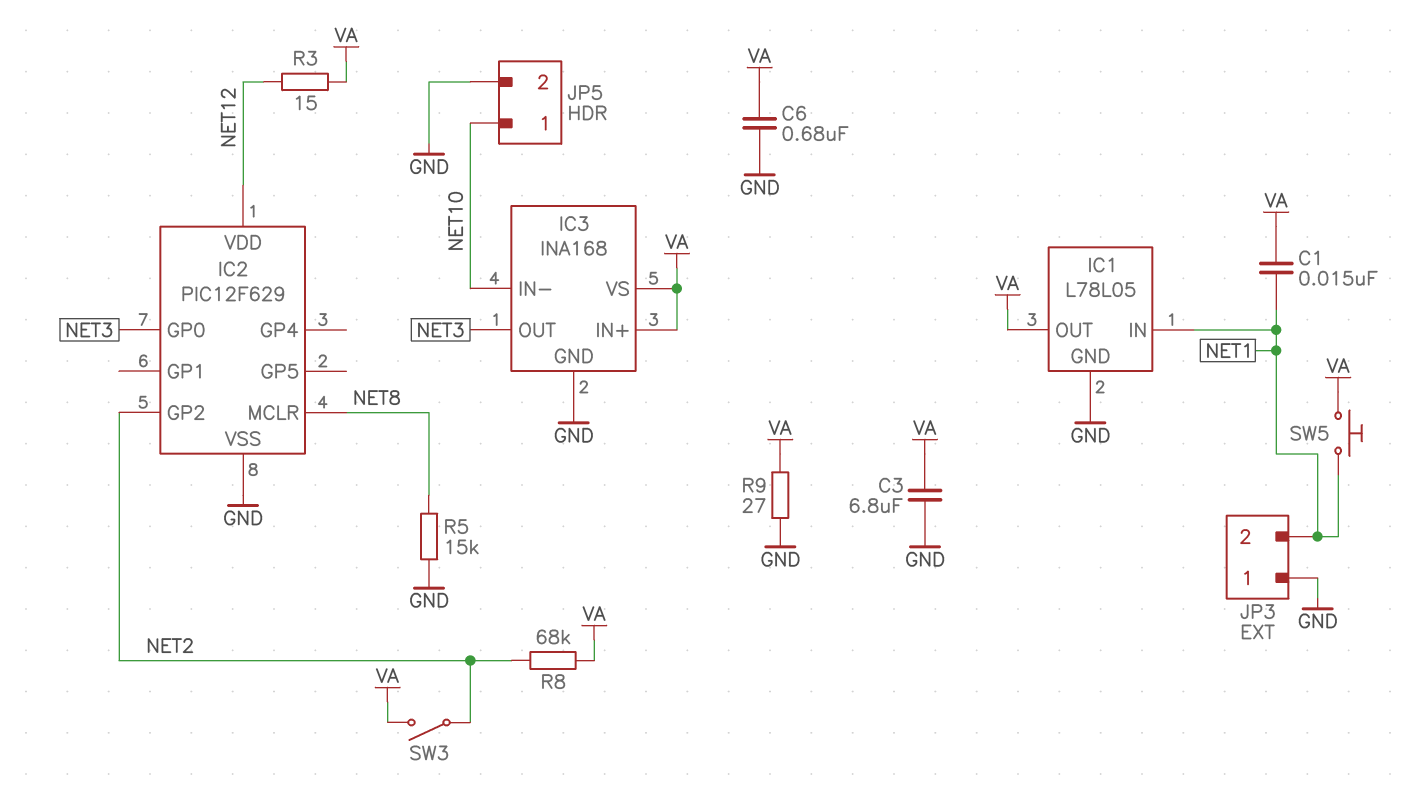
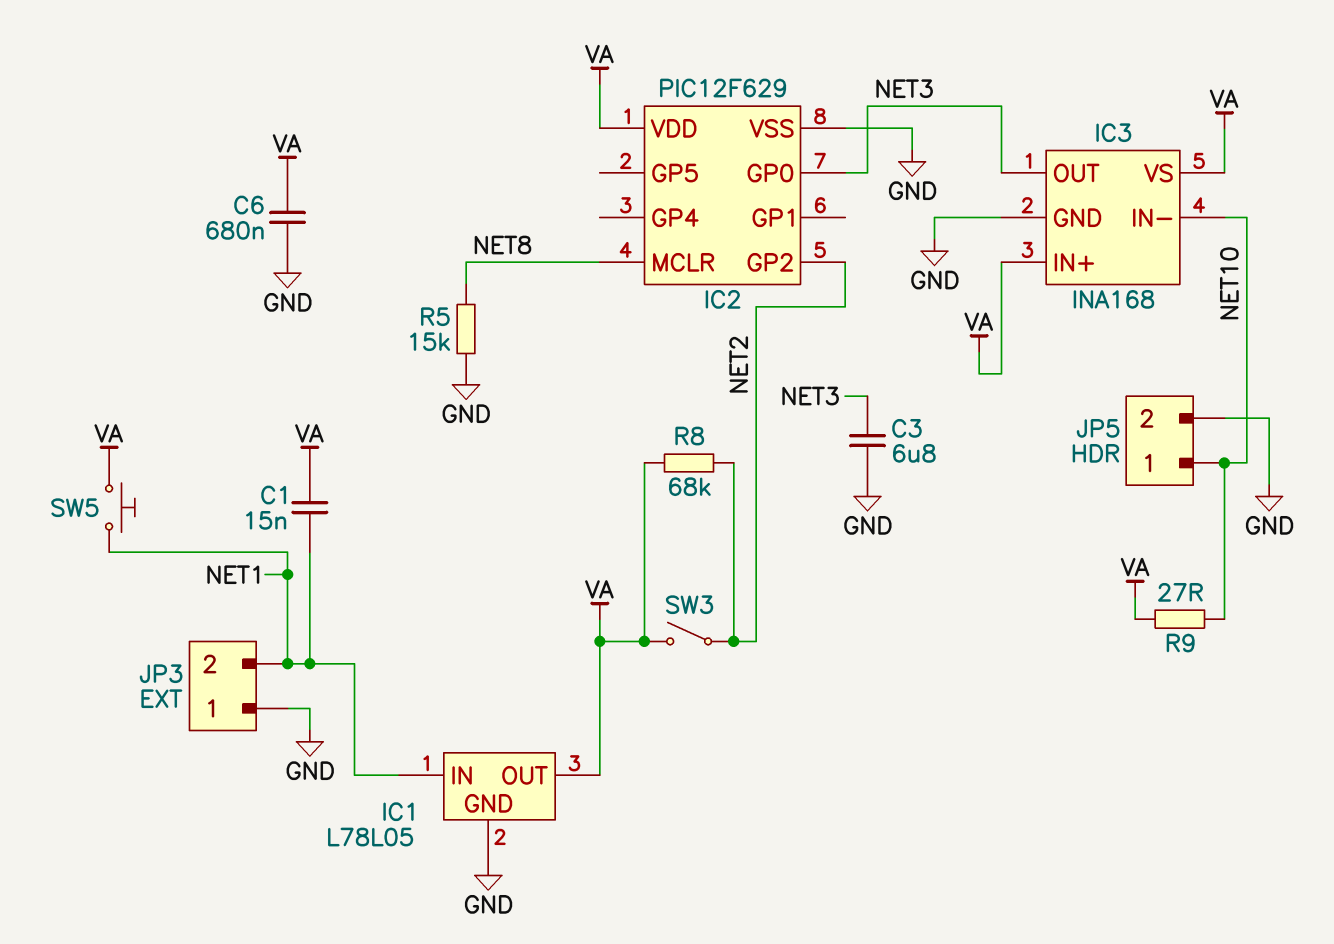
C3: 6.8uF (GND, VA) -> 6.8uF (GND, NET3)
IC2 pin VDD: NET12 -> VA
R3: 15 (NET12, VA) -> none
R9: 27 (GND, VA) -> 27 (NET10, VA)

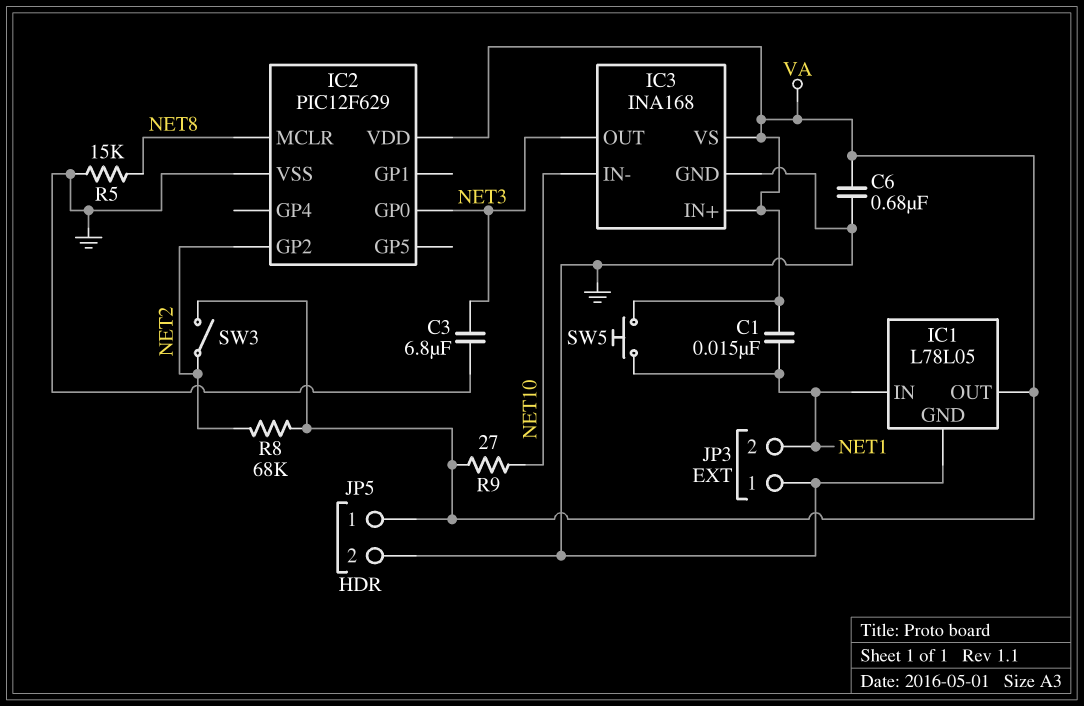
JP5 pin 1: NET10 -> VA

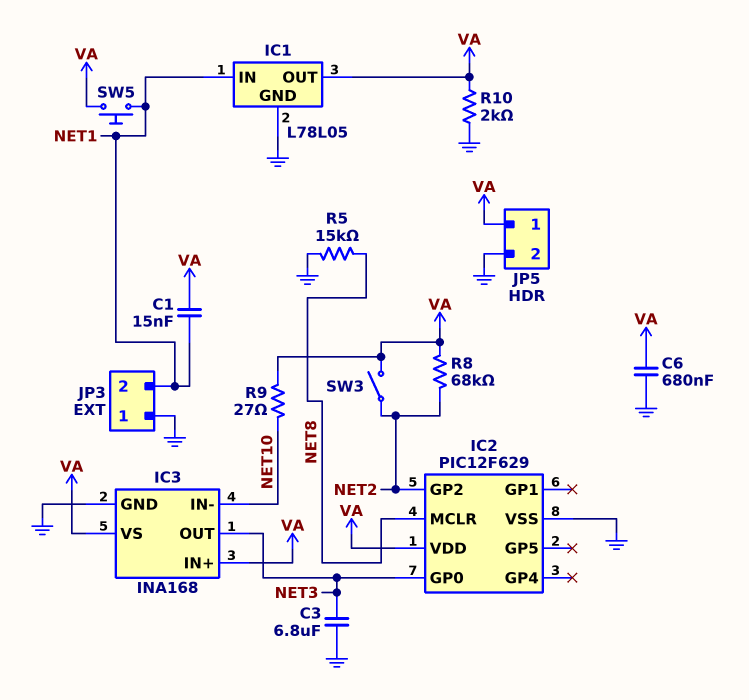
R10: none -> 2k (GND, VA)

